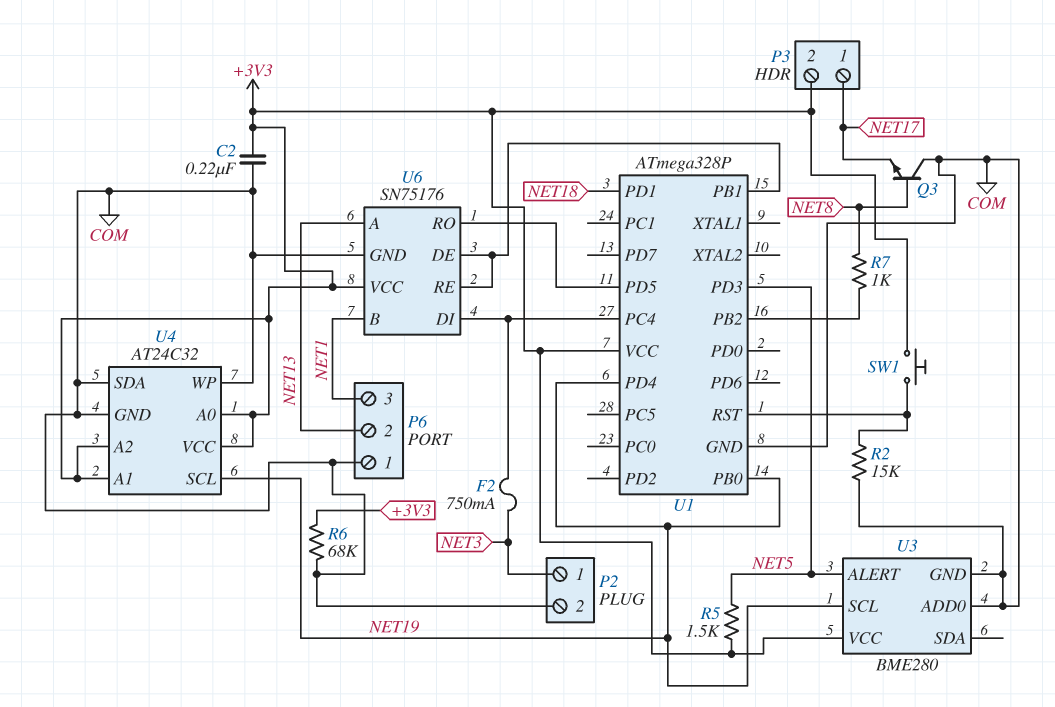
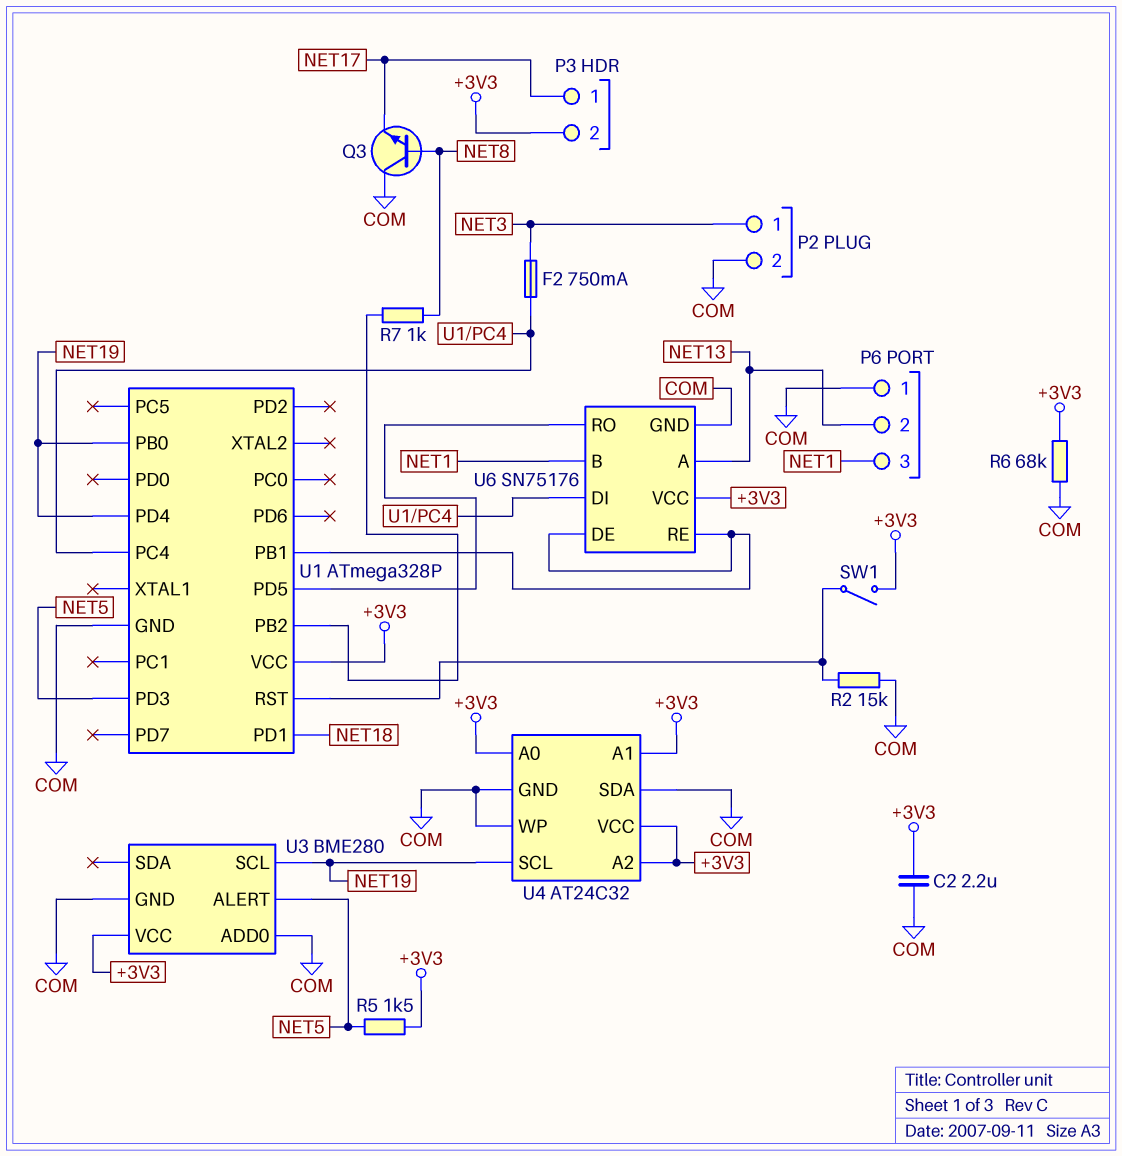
C2: 220nF (+3V3, COM) -> 2.2uF (+3V3, COM)
SW1: button (+3V3, U1/RST) -> switch (+3V3, U1/RST)

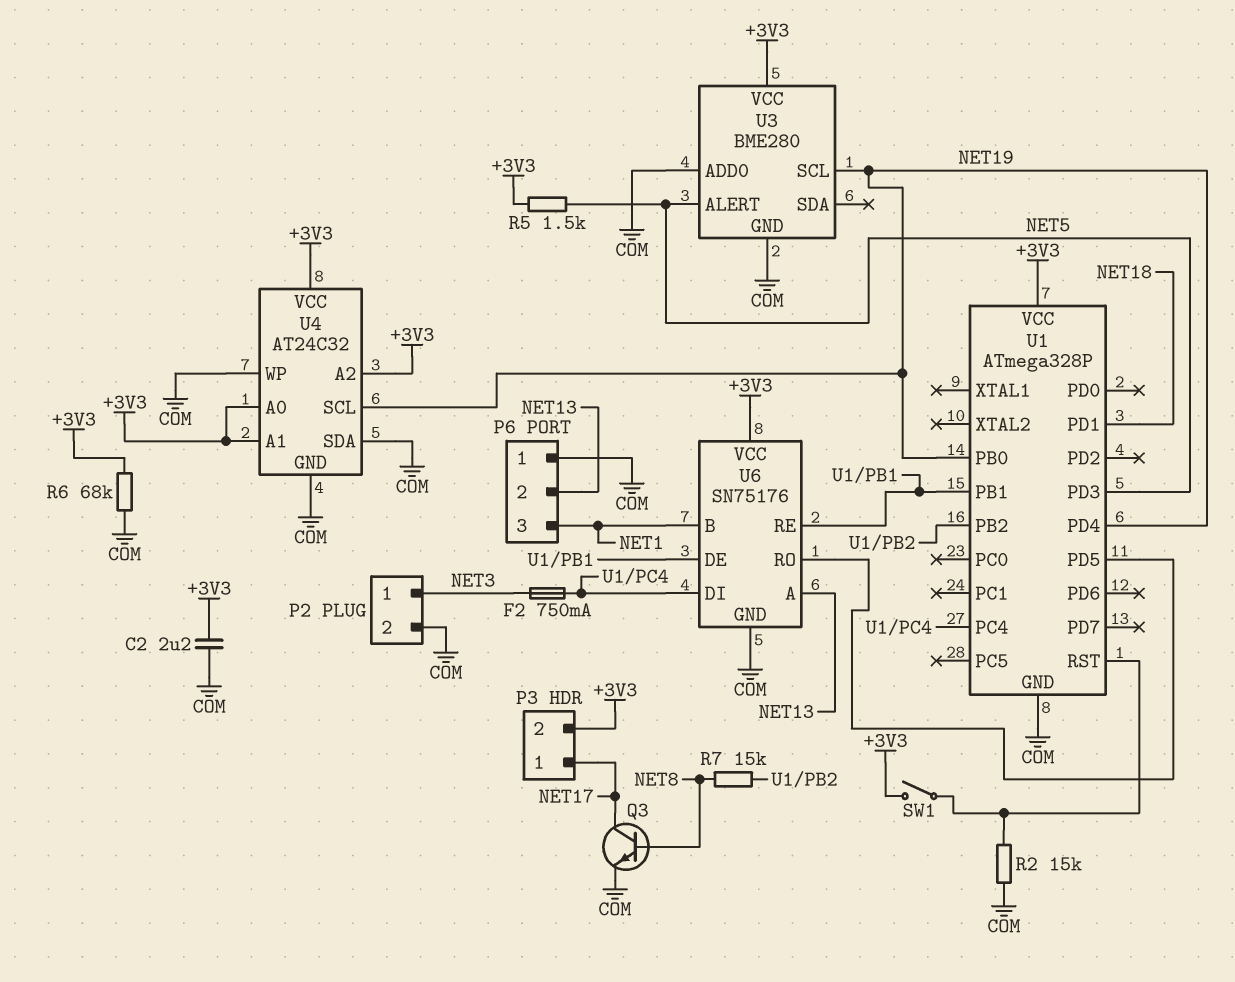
Q3: NPN (B NET8, C COM, E NET17) -> NPN (B NET8, C NET17, E COM)
R7: 1k (NET8, U1/PB2) -> 15k (NET8, U1/PB2)

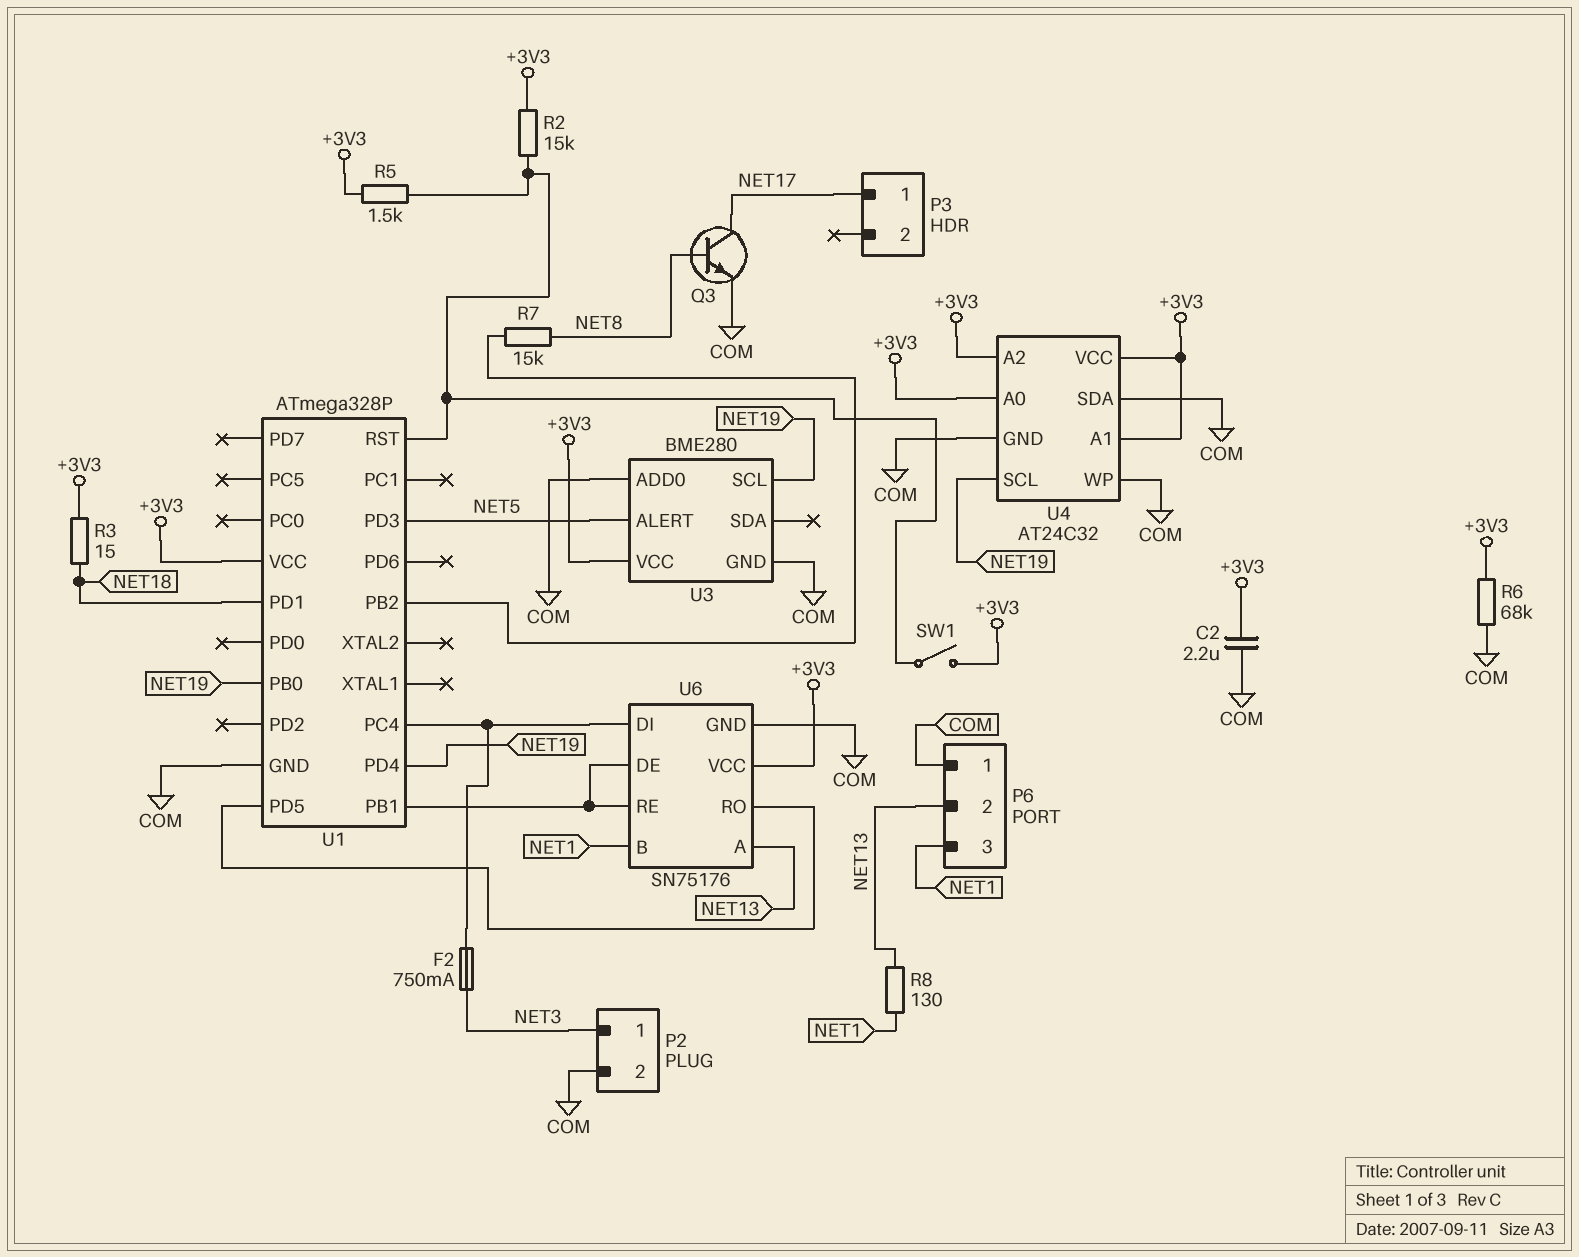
P3 pin 2: +3V3 -> none
R2: 15k (COM, U1/RST) -> 15k (+3V3, U1/RST)
R3: none -> 15 (+3V3, NET18)
R5: 1.5k (+3V3, NET5) -> 1.5k (+3V3, U1/RST)
R8: none -> 130 (NET1, NET13)

